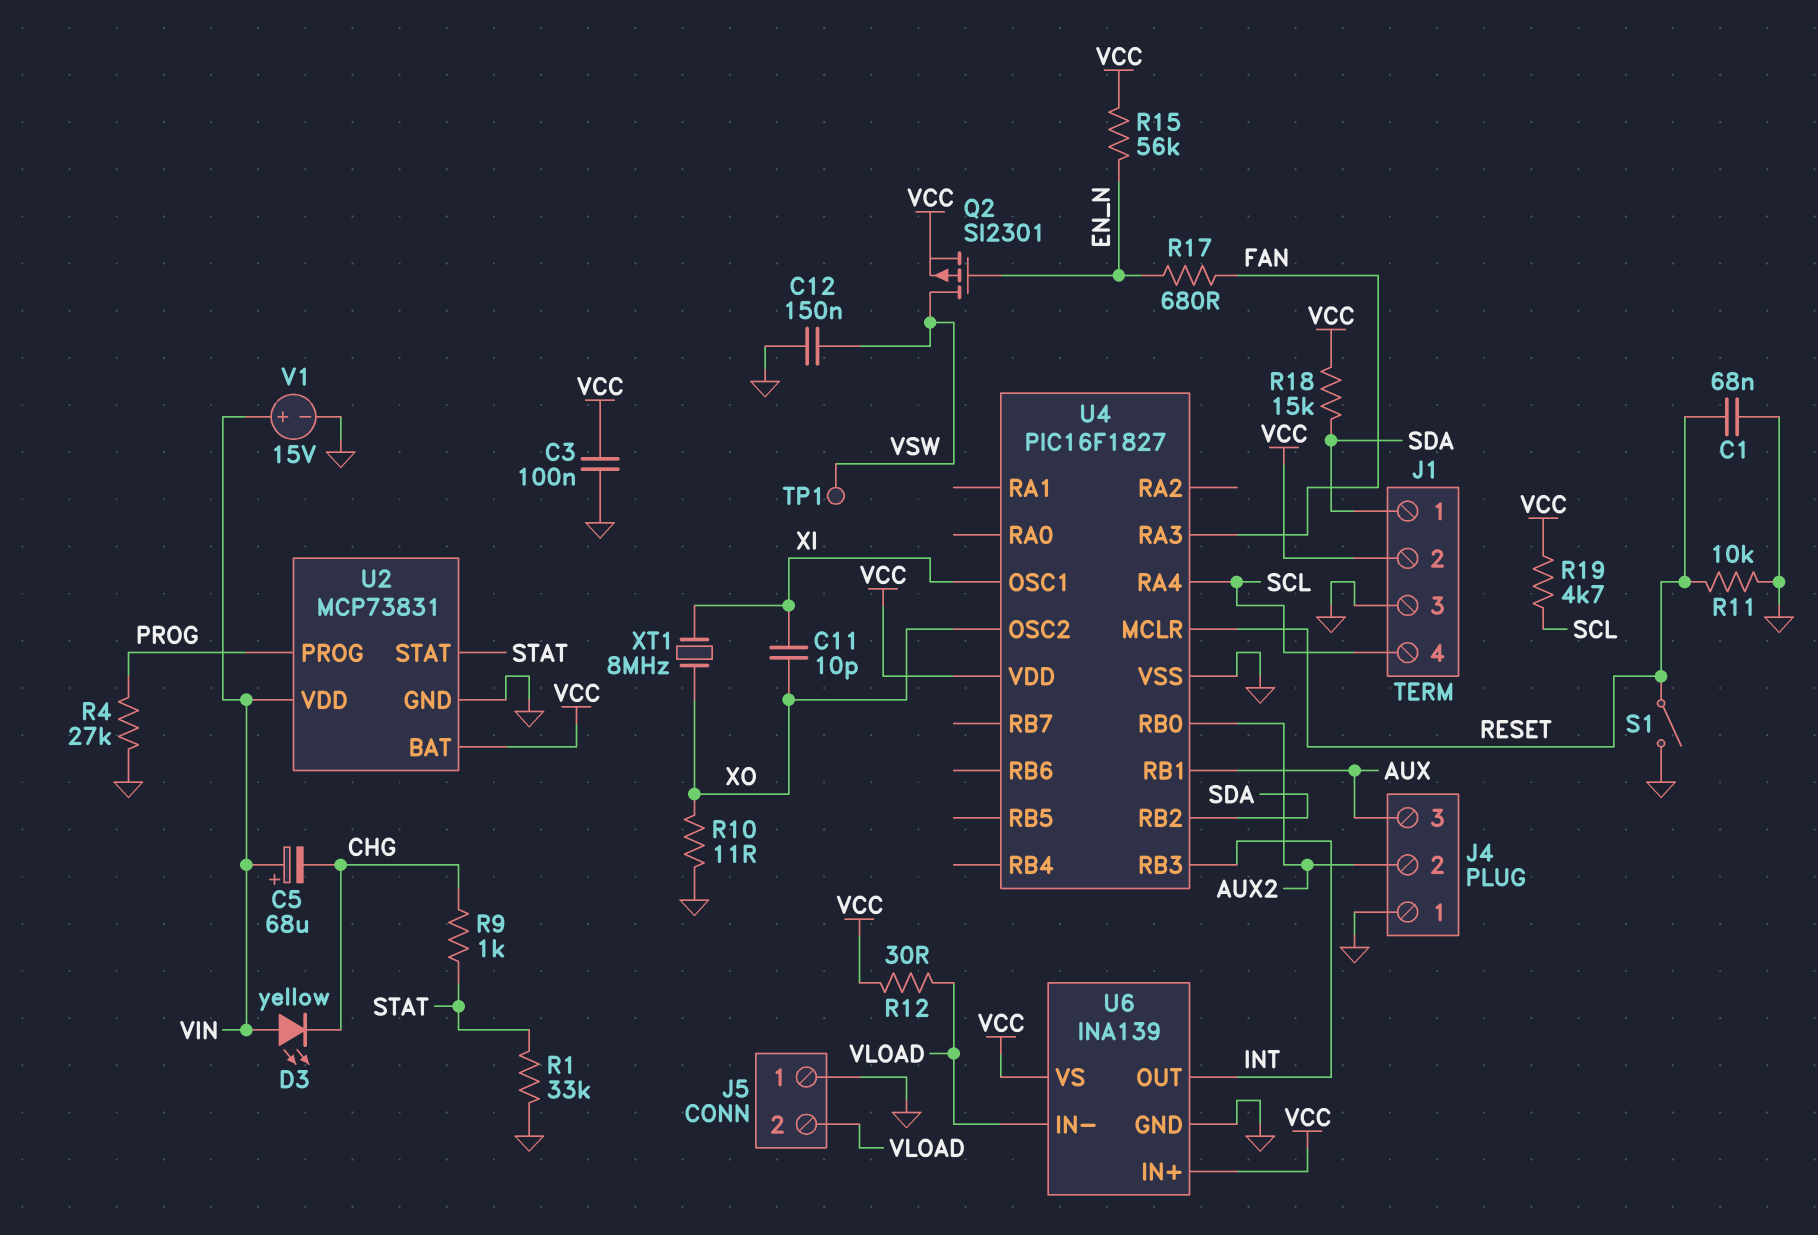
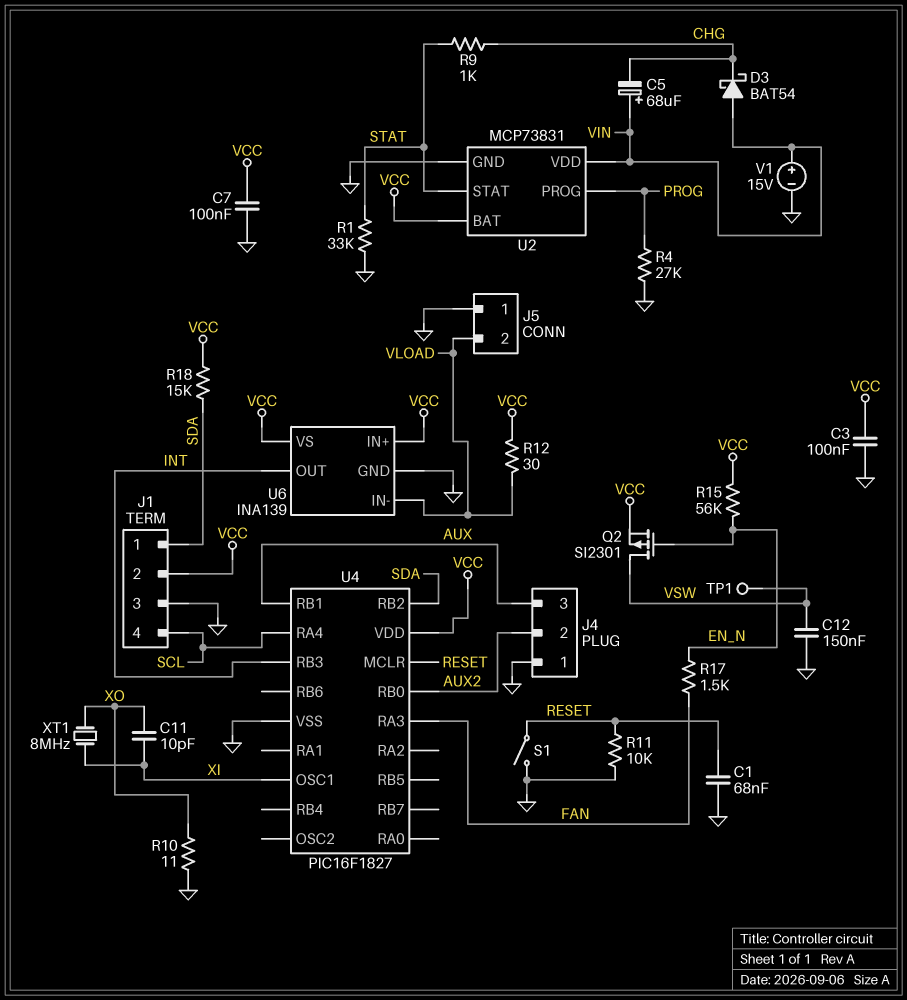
C7: none -> 100nF (GND, VCC)
D3: LED yellow (A VIN, K CHG) -> schottky BAT54 (A VIN, K CHG)
R17: 680 (EN_N, FAN) -> 1.5k (EN_N, FAN)
R19: 4.7k (SCL, VCC) -> none
U4 pin OSC2: XO -> none

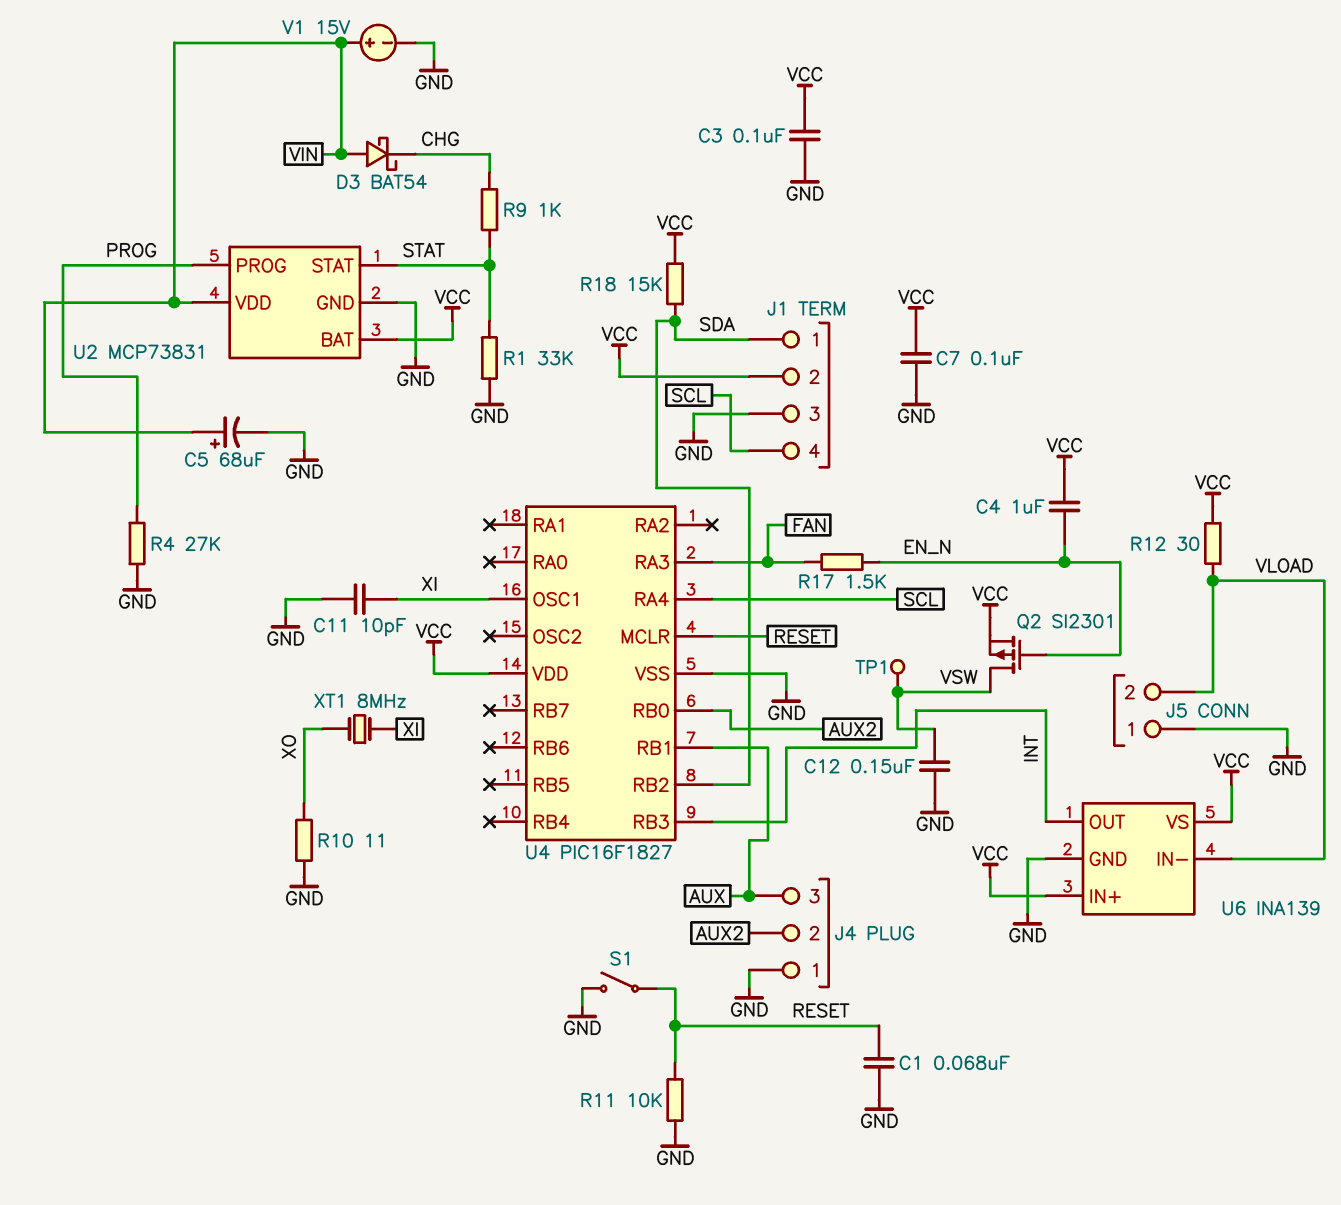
C4: none -> 1uF (EN_N, VCC)
C5: 68uF (plus VIN, minus CHG) -> 68uF (plus VIN, minus GND)
C11: 10pF (XI, XO) -> 10pF (GND, XI)
R15: 56k (EN_N, VCC) -> none

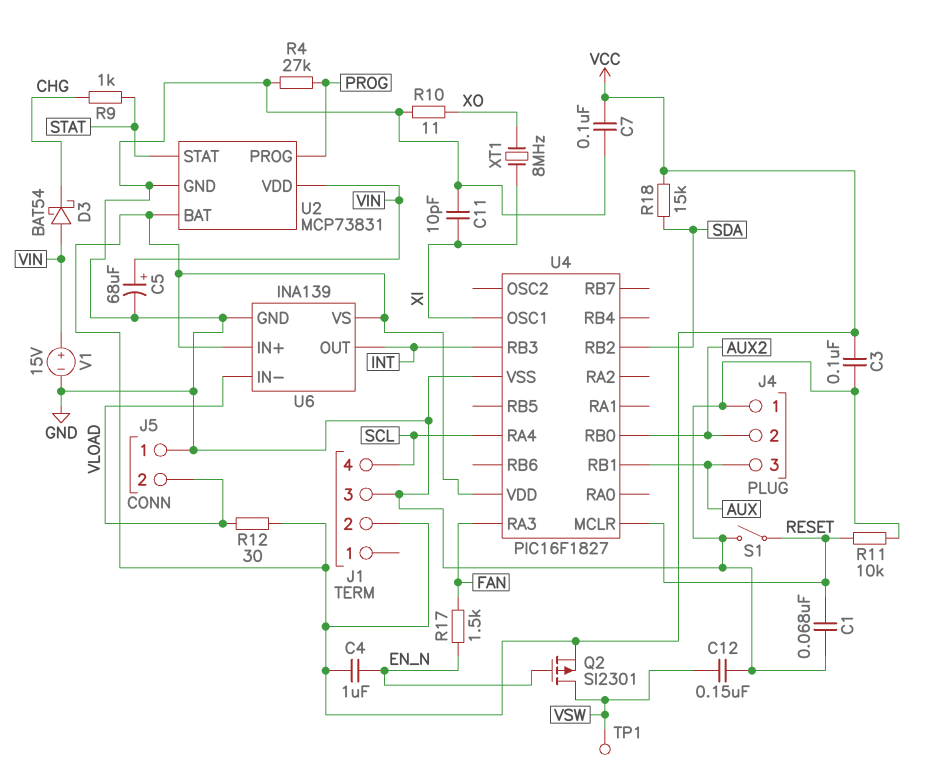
J1 pin 1: SDA -> none
R1: 33k (GND, STAT) -> none

